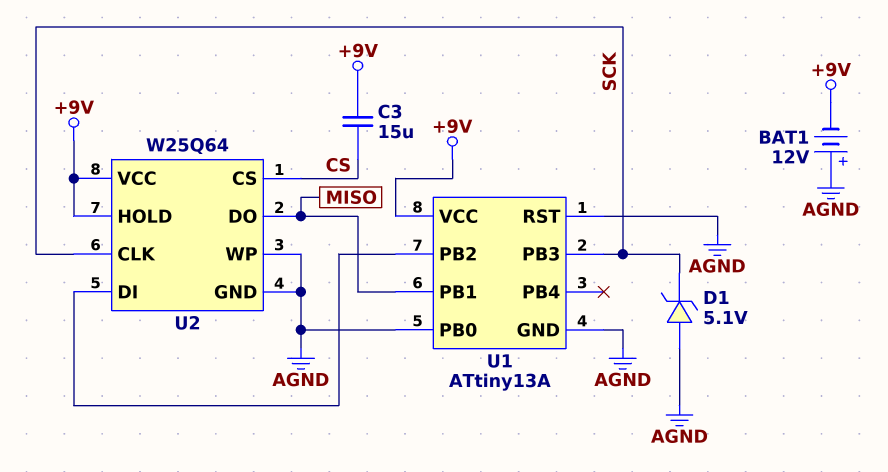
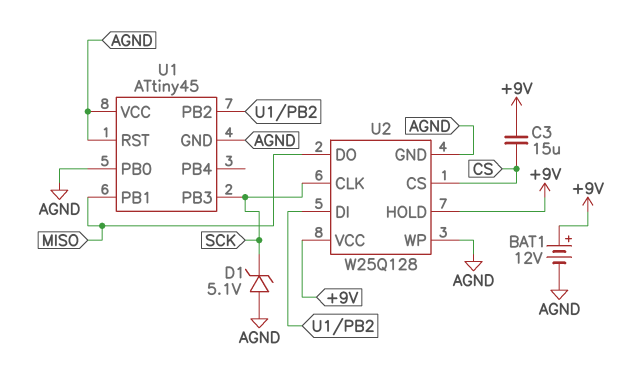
BAT1: 12V (plus AGND, minus +9V) -> 12V (plus +9V, minus AGND)
U1: ATtiny13A -> ATtiny45
U1 pin VCC: +9V -> AGND
U2: W25Q64 -> W25Q128

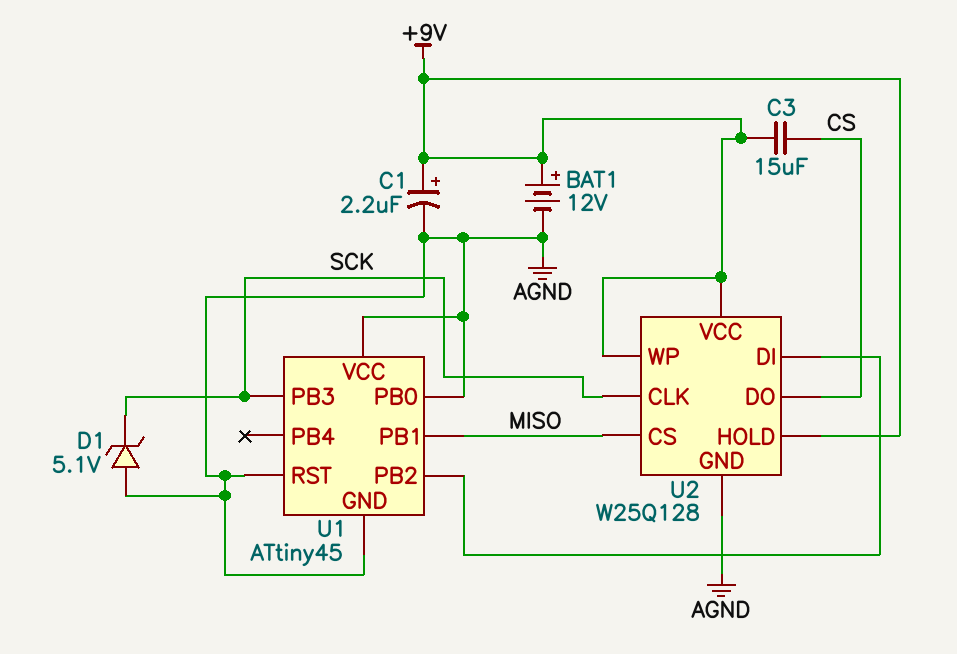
C1: none -> 2.2uF (plus +9V, minus AGND)
U2 pin CS: CS -> MISO
U2 pin DO: MISO -> CS
U2 pin WP: AGND -> +9V

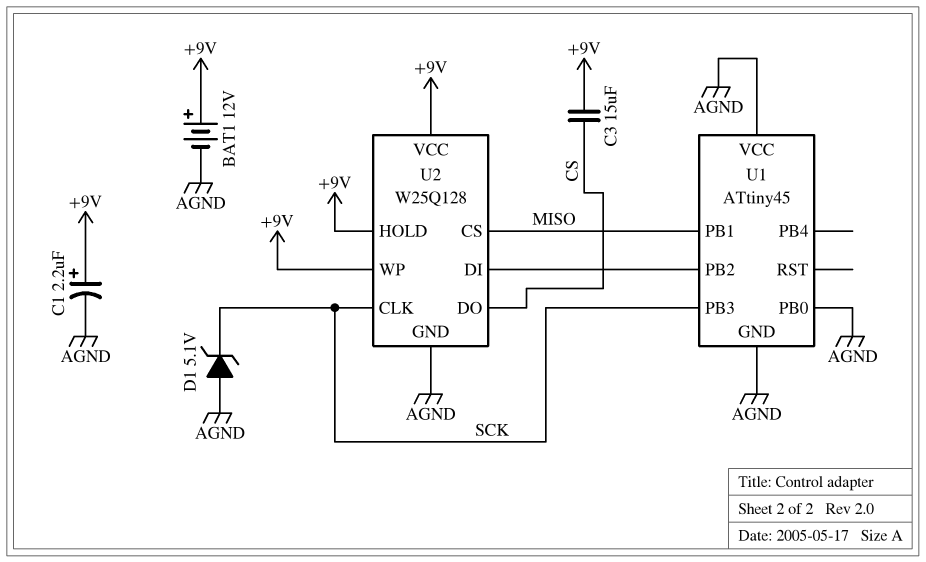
U1 pin RST: AGND -> none

